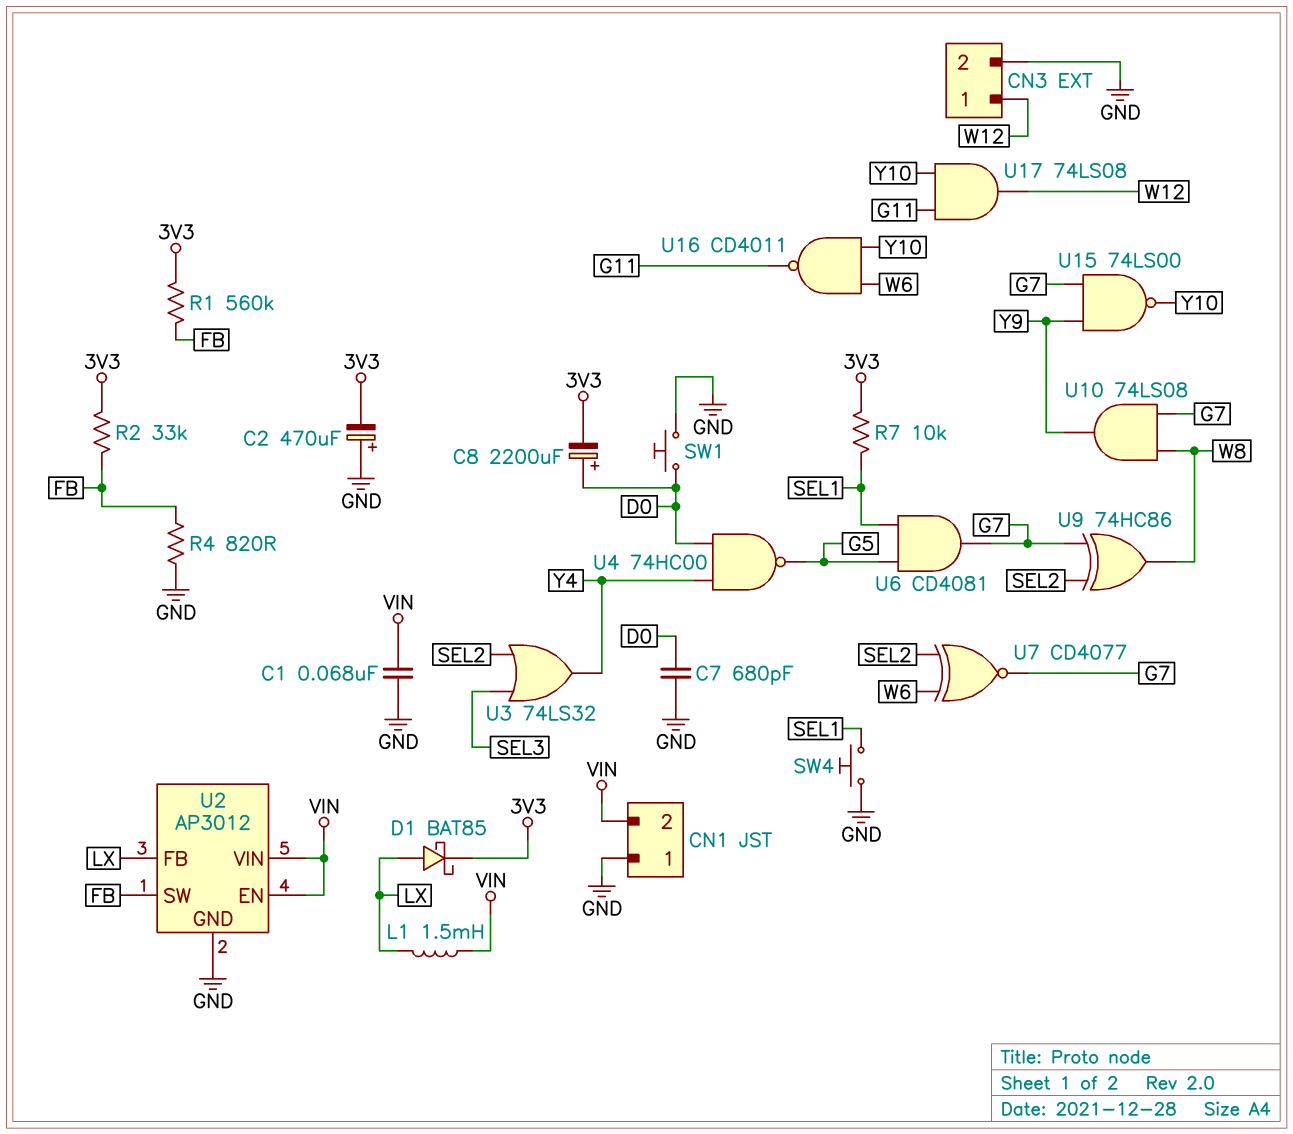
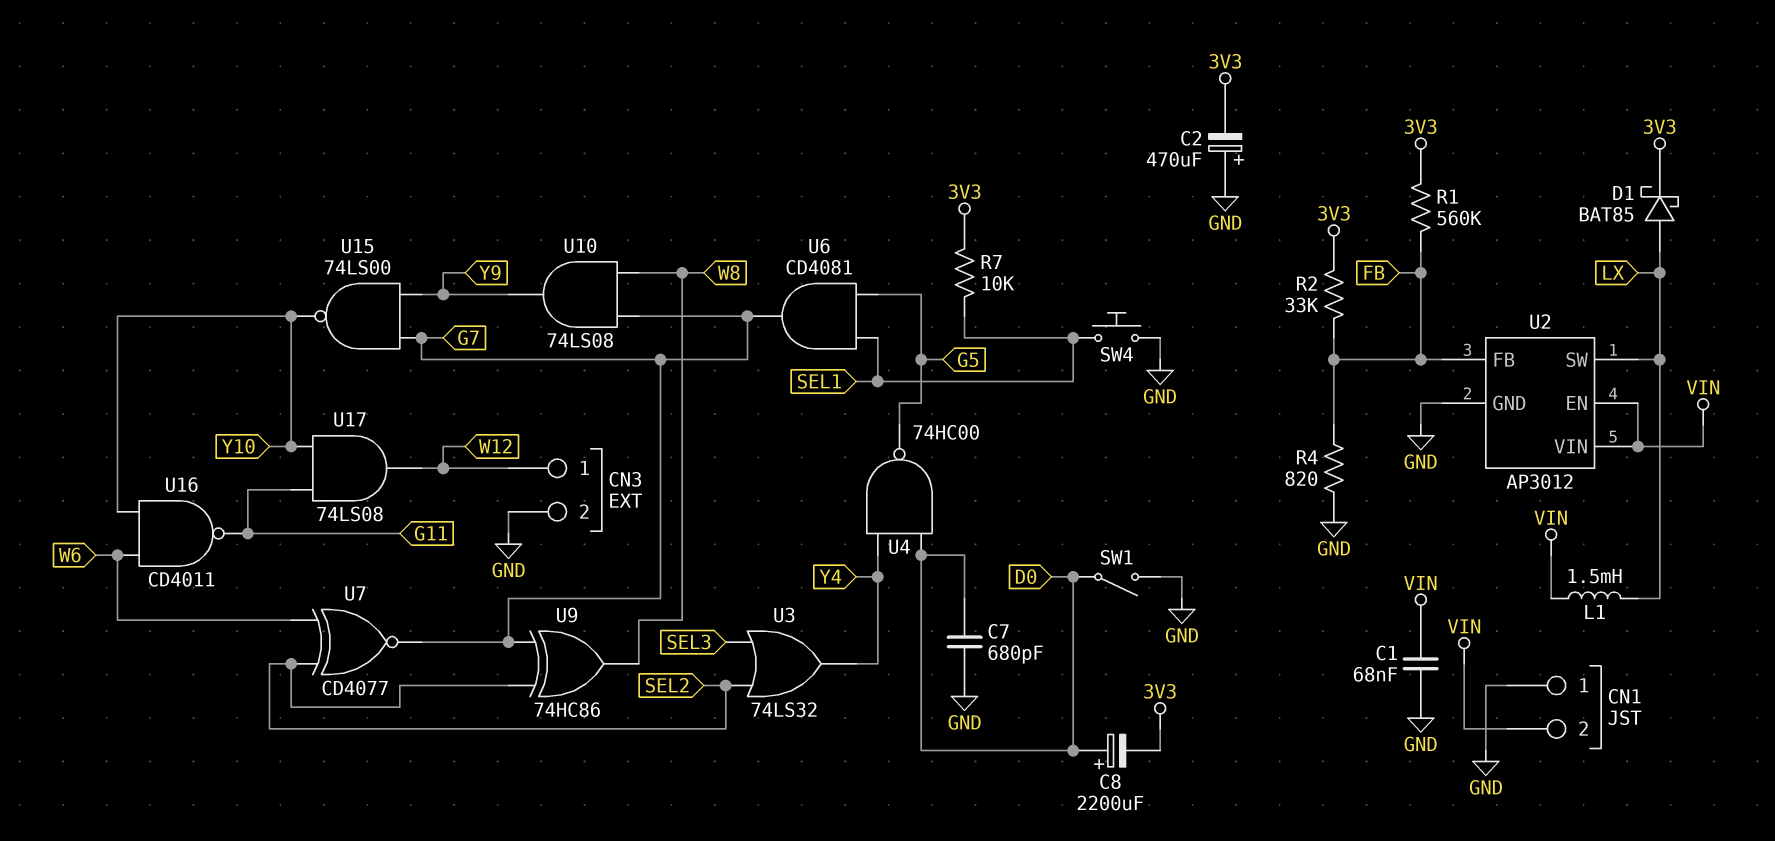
SW1: button (D0, GND) -> switch (D0, GND)
U2 pin FB: LX -> FB
U2 pin SW: FB -> LX

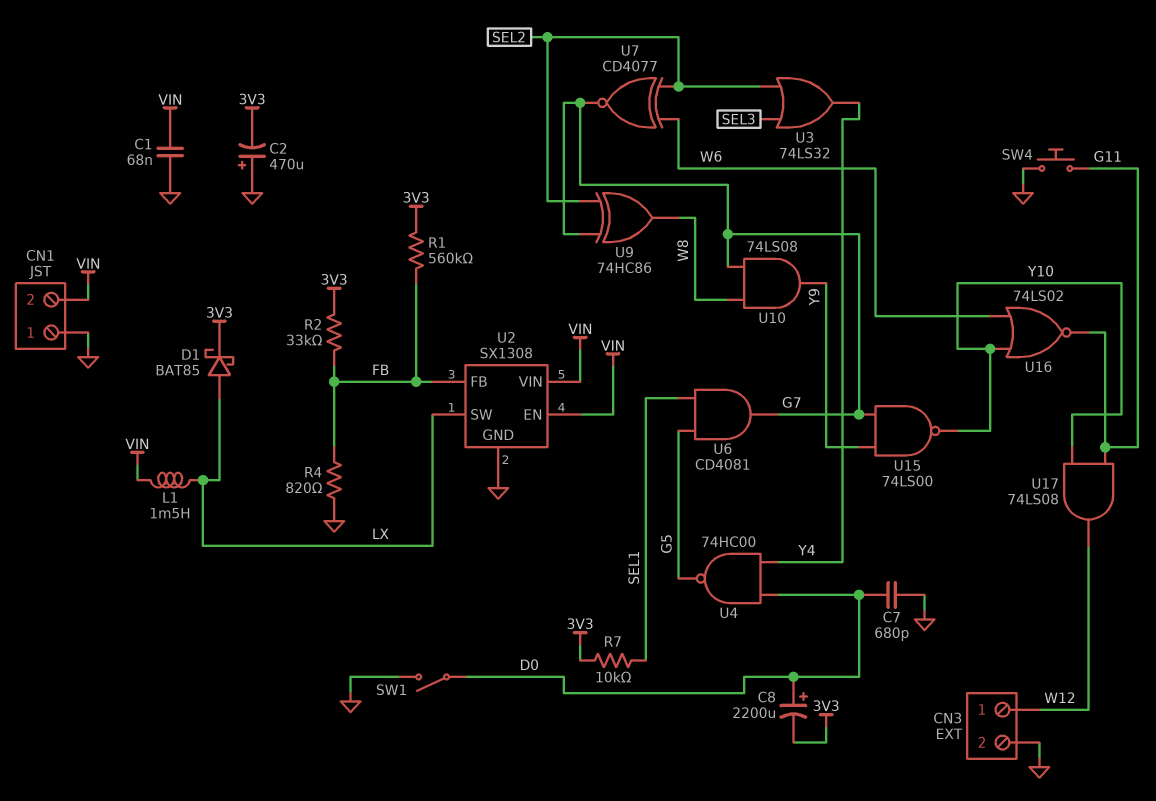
SW4: button (GND, SEL1) -> button (G11, GND)
U2: AP3012 -> SX1308
U16: NAND CD4011 (in W6, in Y10, out G11) -> NOR 74LS02 (in W6, in Y10, out G11)

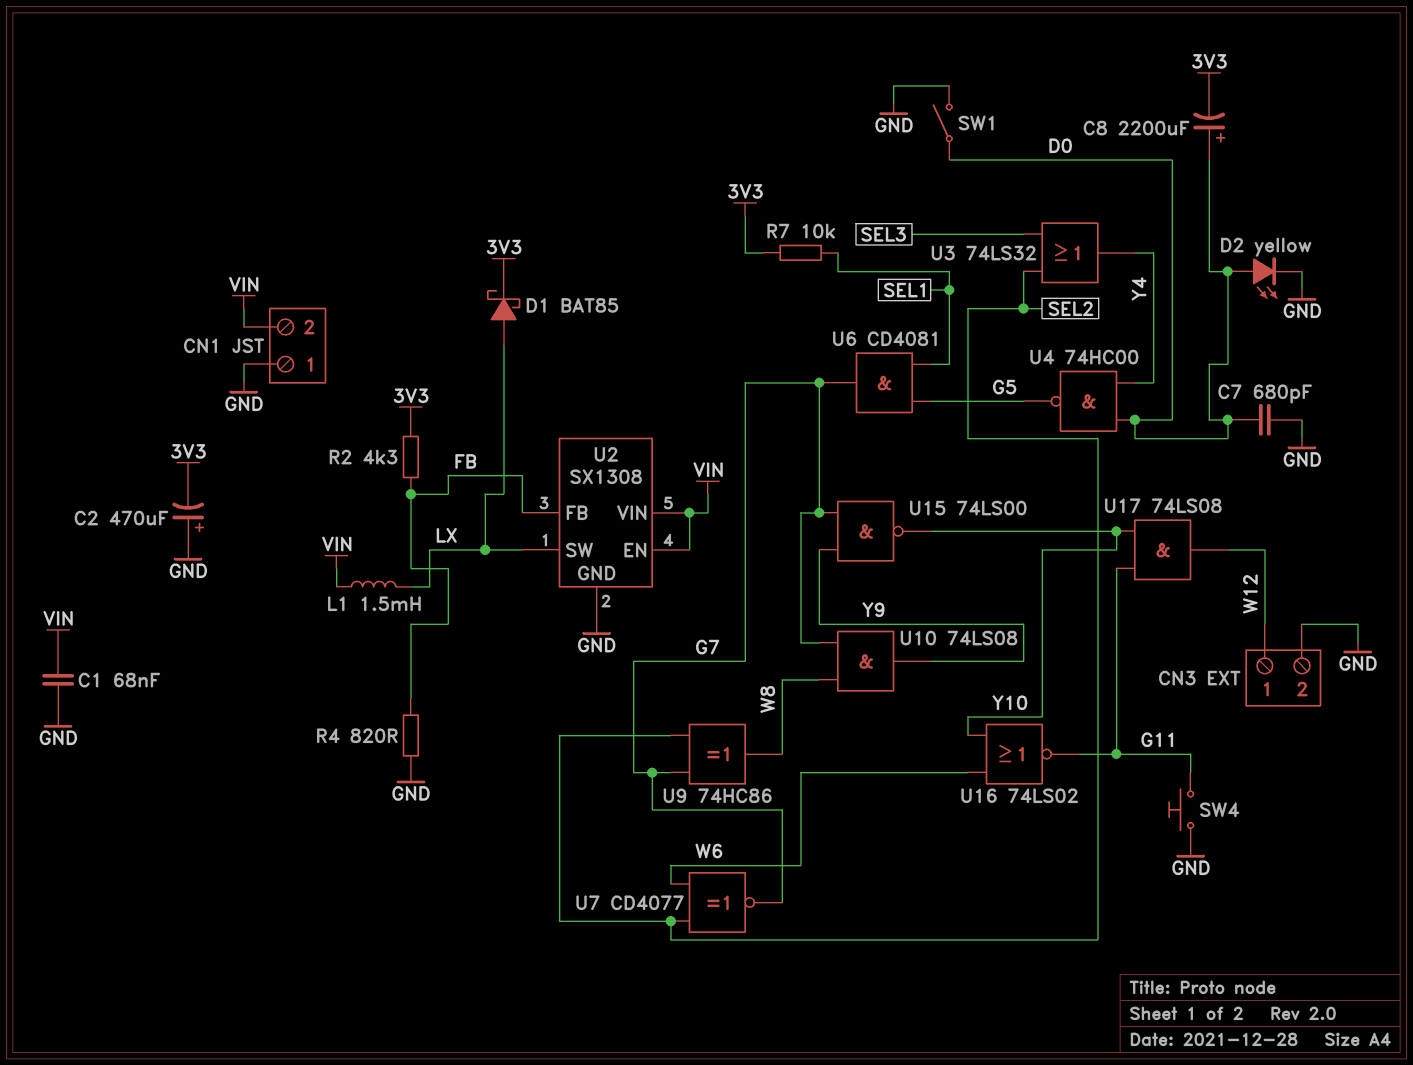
D2: none -> LED yellow (A D0, K GND)
R1: 560k (3V3, FB) -> none
R2: 33k (3V3, FB) -> 4.3k (3V3, FB)

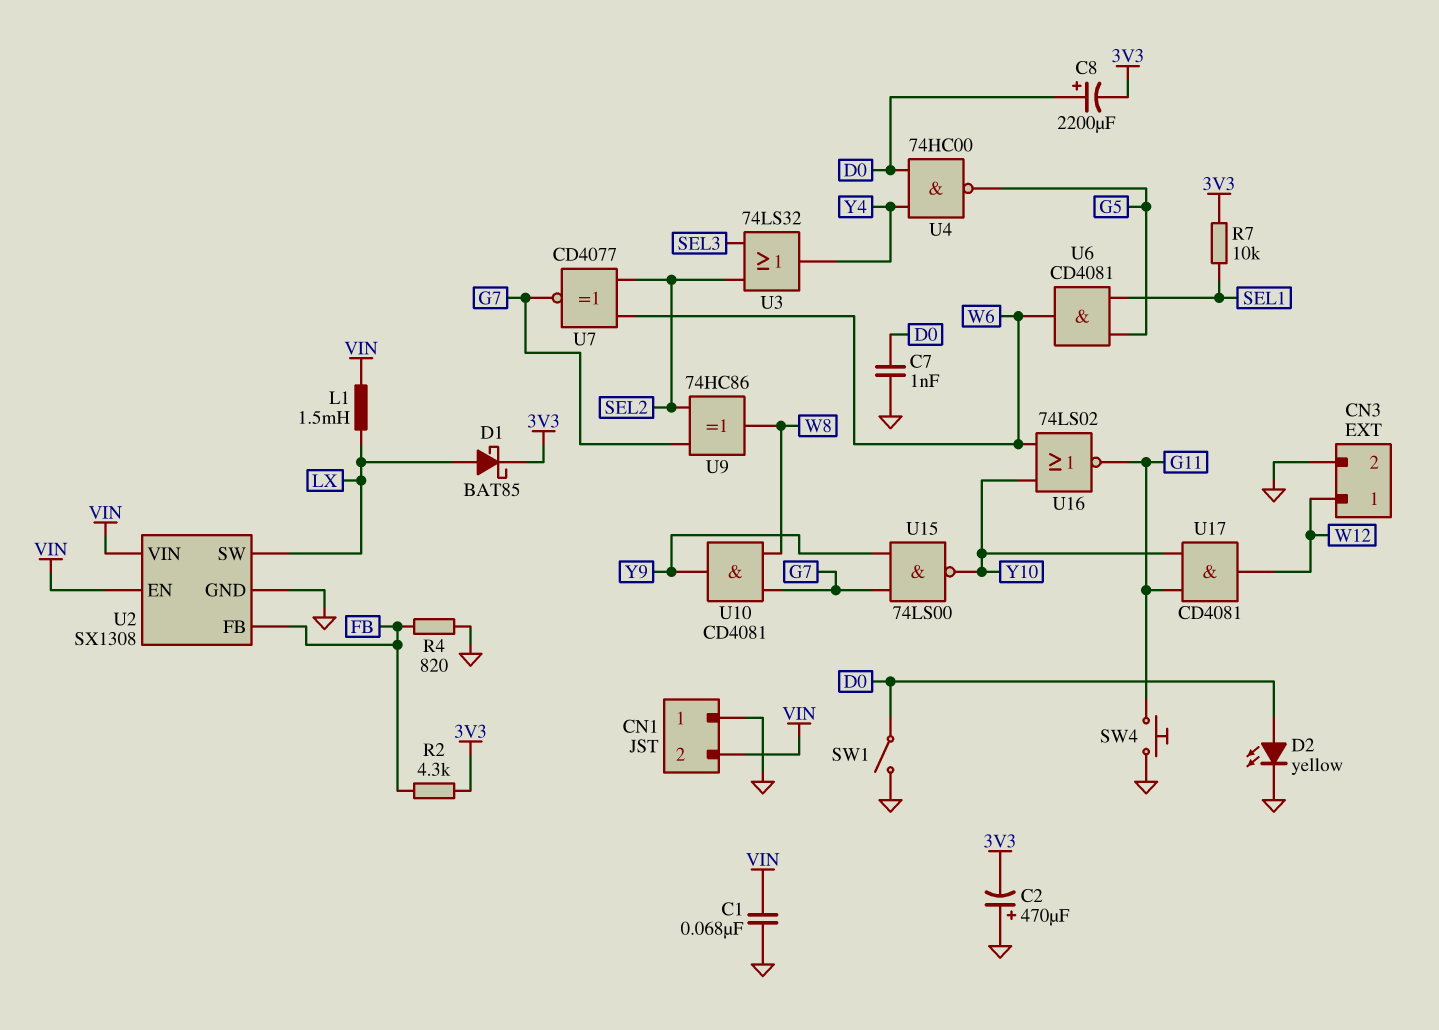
C7: 680pF (D0, GND) -> 1nF (D0, GND)
U6: AND CD4081 (in G5, in SEL1, out G7) -> AND CD4081 (in G5, in SEL1, out W6)
U10: AND 74LS08 (in G7, in W8, out Y9) -> AND CD4081 (in G7, in W8, out Y9)
U17: AND 74LS08 (in G11, in Y10, out W12) -> AND CD4081 (in G11, in Y10, out W12)

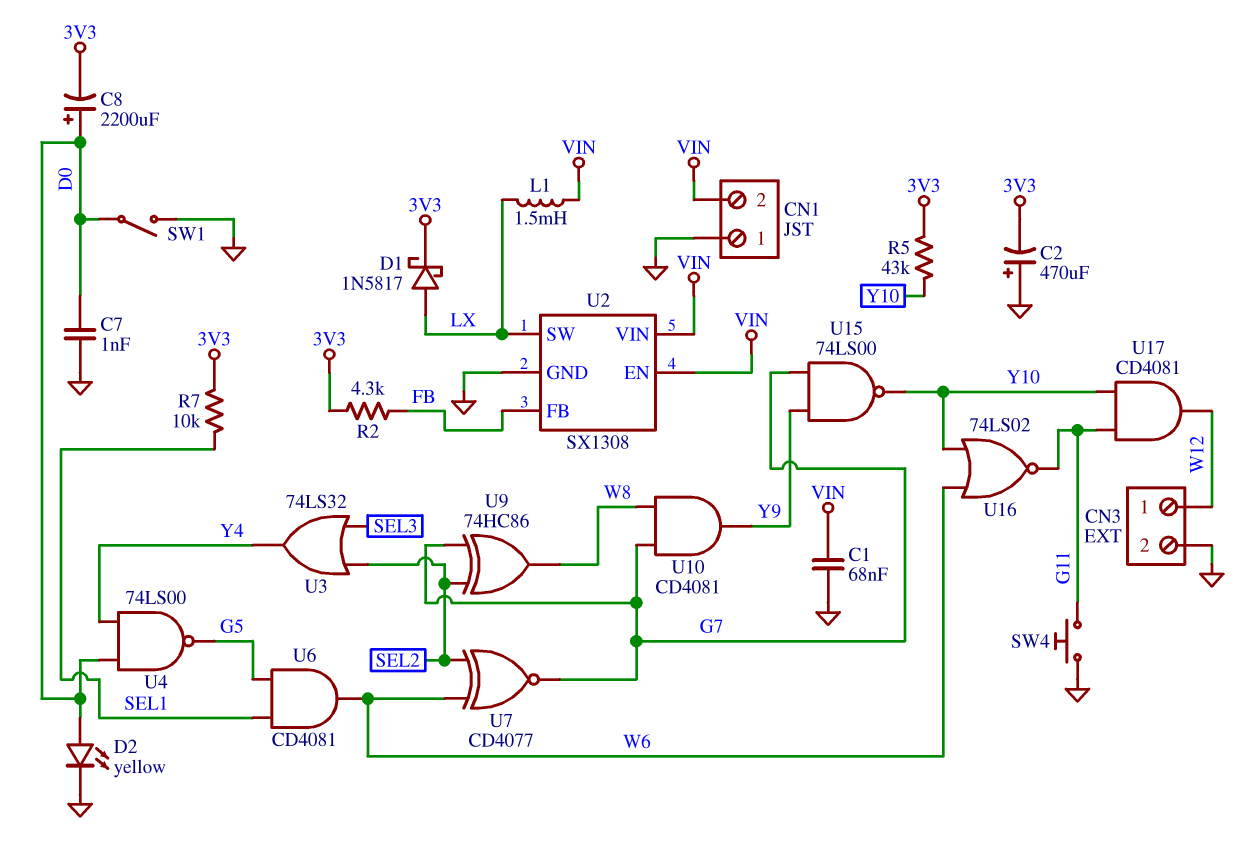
D1: schottky BAT85 (A LX, K 3V3) -> schottky 1N5817 (A LX, K 3V3)
R4: 820 (FB, GND) -> none
R5: none -> 43k (3V3, Y10)
U4: NAND 74HC00 (in D0, in Y4, out G5) -> NAND 74LS00 (in D0, in Y4, out G5)

